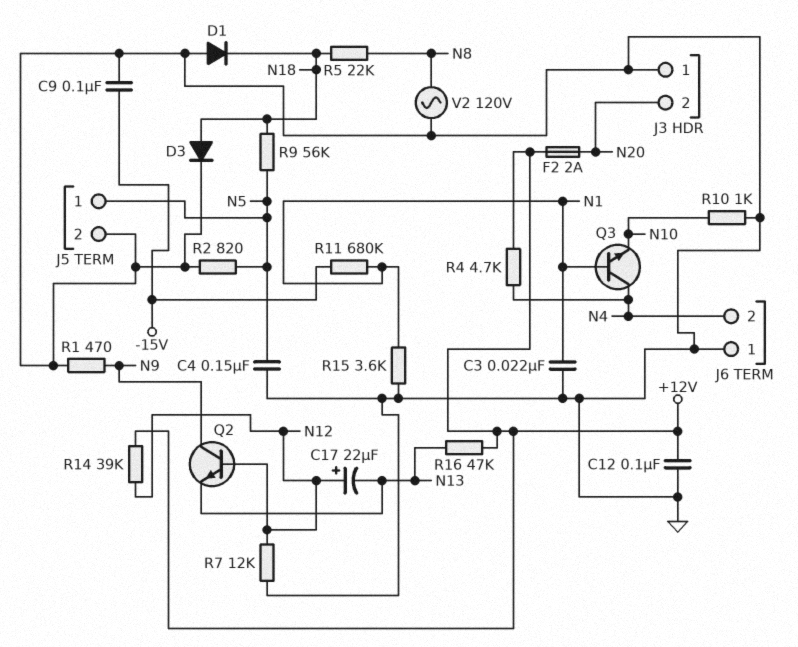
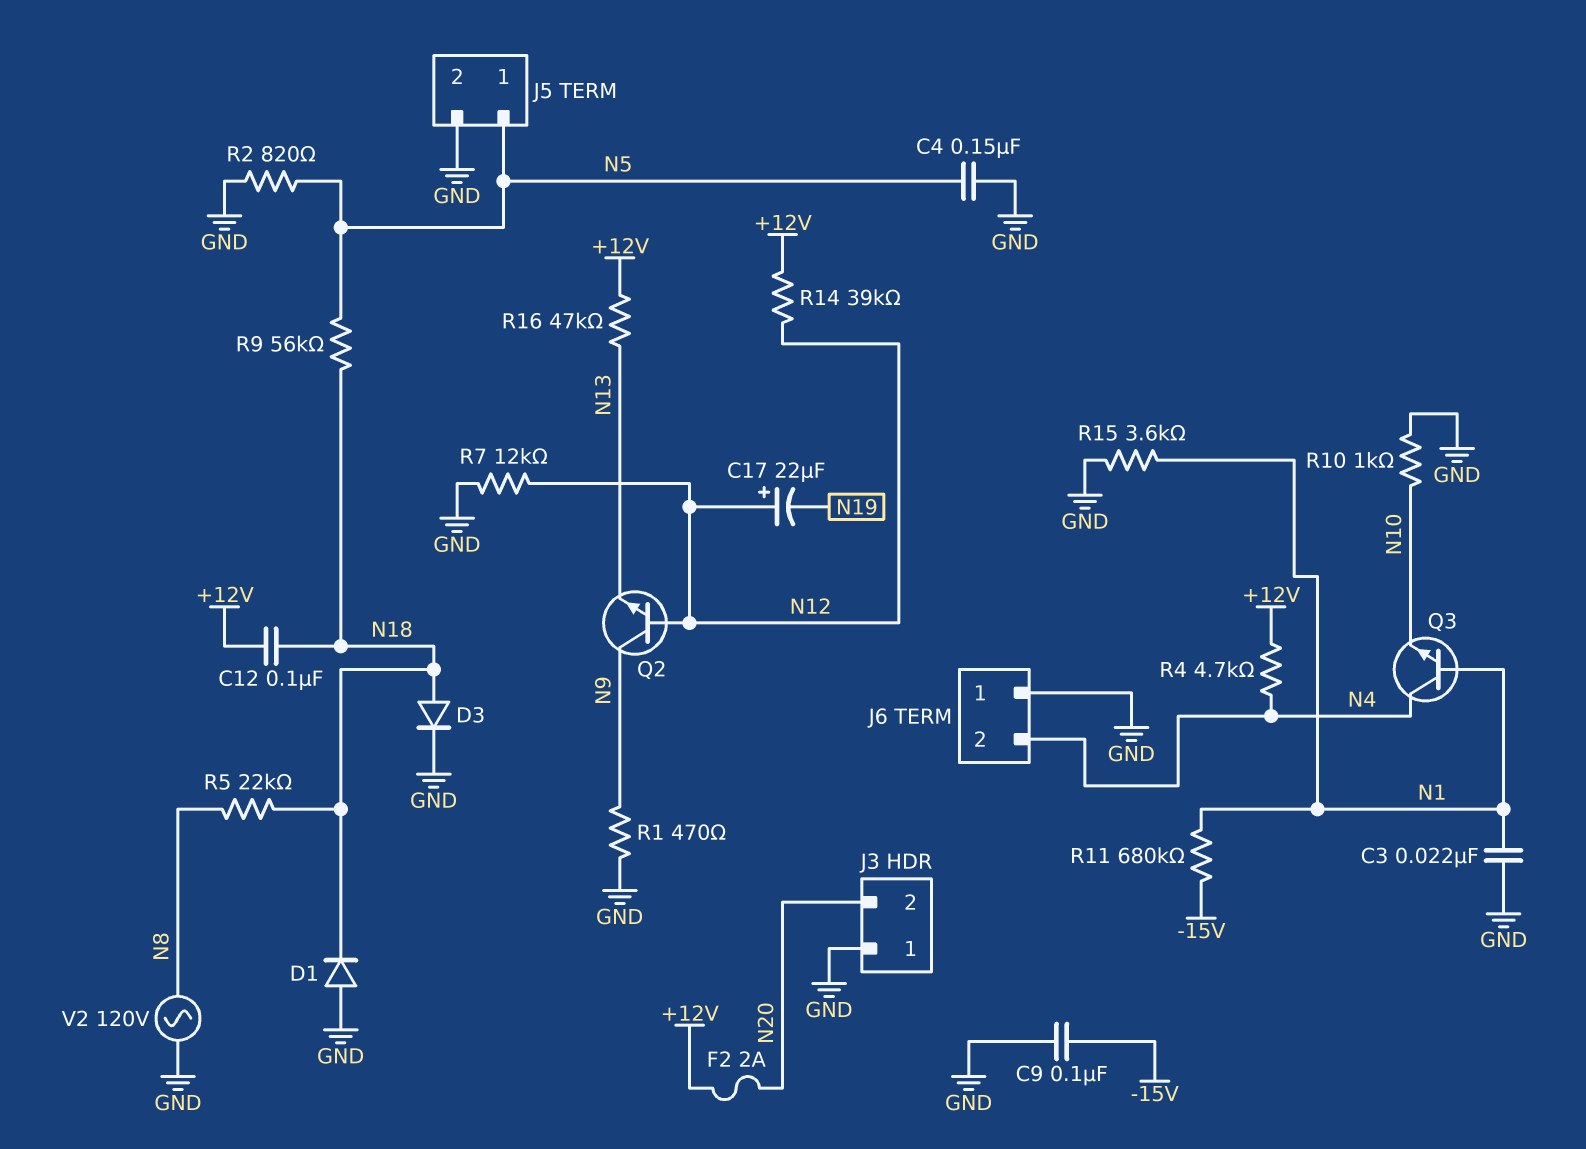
C12: 100nF (+12V, GND) -> 100nF (+12V, N18)
C17: 22uF (plus N12, minus N13) -> 22uF (plus N12, minus N19)

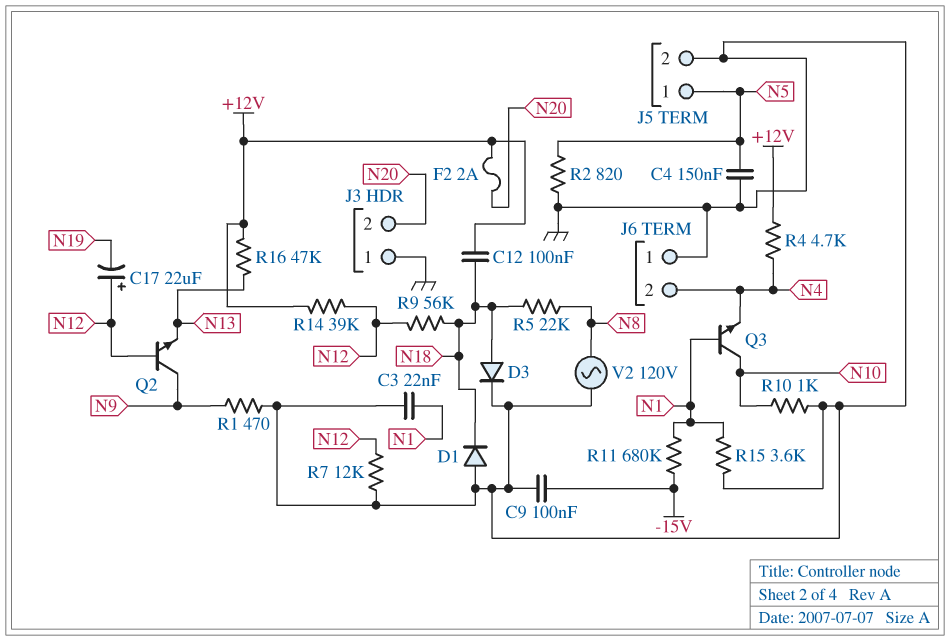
Q3: NPN (B N1, C N4, E N10) -> NPN (B N1, C N10, E N4)
R9: 56k (N5, N18) -> 56k (N12, N18)

